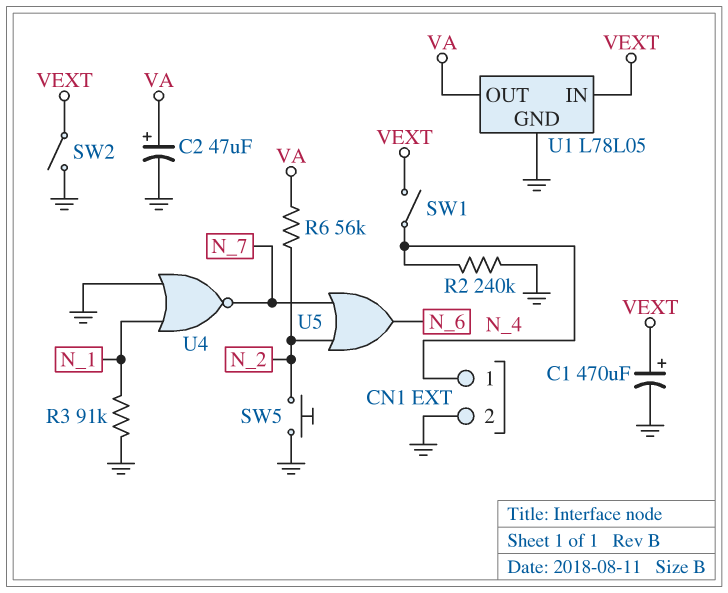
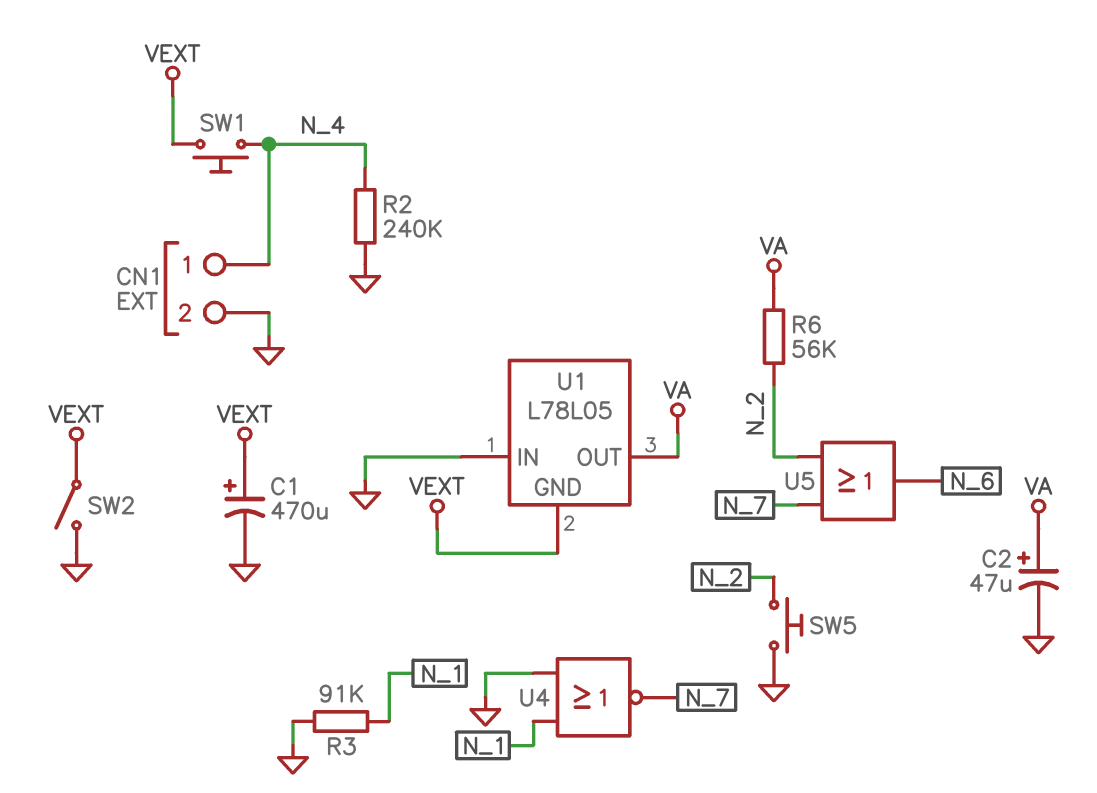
SW1: switch (N_4, VEXT) -> button (N_4, VEXT)
U1 pin GND: GND -> VEXT
U1 pin IN: VEXT -> GND

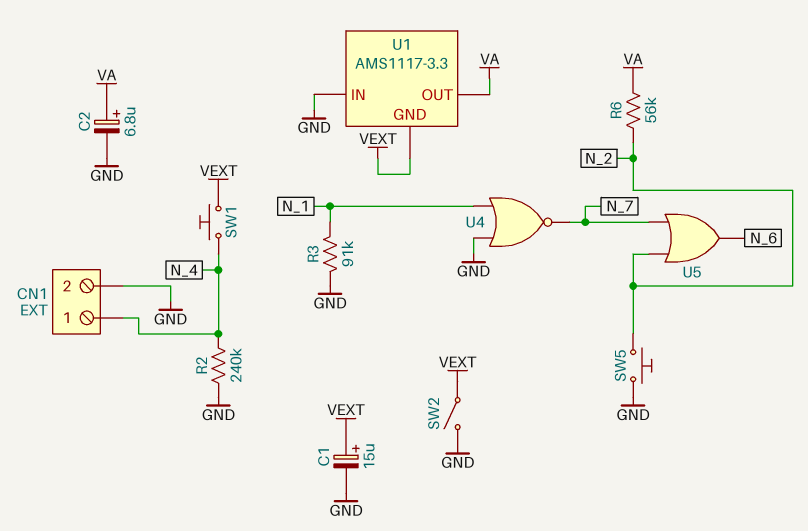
C1: 470uF (plus VEXT, minus GND) -> 15uF (plus VEXT, minus GND)
C2: 47uF (plus VA, minus GND) -> 6.8uF (plus VA, minus GND)
U1: L78L05 -> AMS1117-3.3

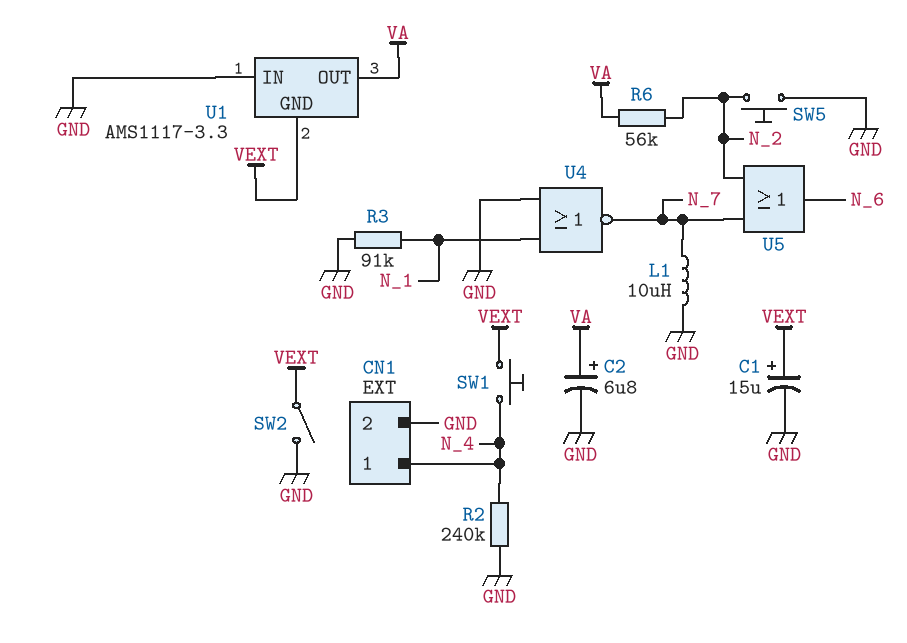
L1: none -> 10uH (GND, N_7)

